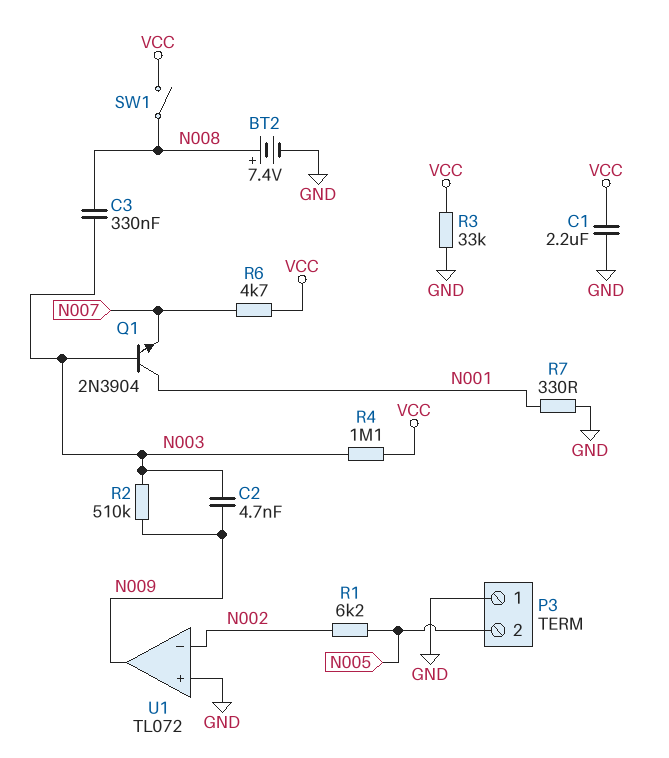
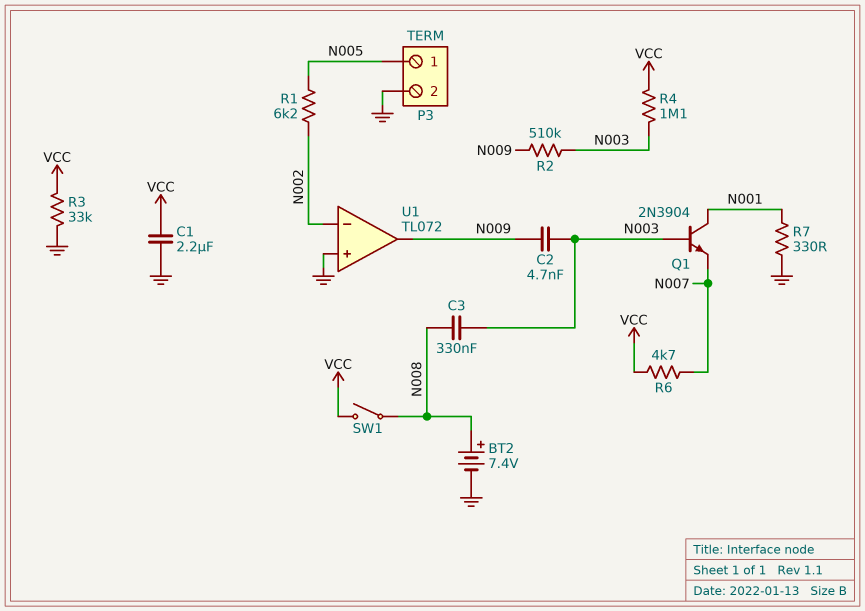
P3 pin 1: GND -> N005
P3 pin 2: N005 -> GND

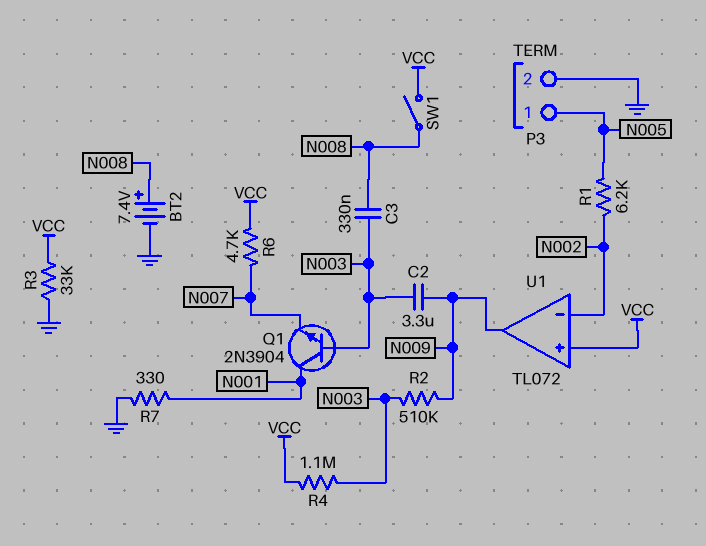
C1: 2.2uF (GND, VCC) -> none
C2: 4.7nF (N003, N009) -> 3.3uF (N003, N009)
U1 pin in+: GND -> VCC

